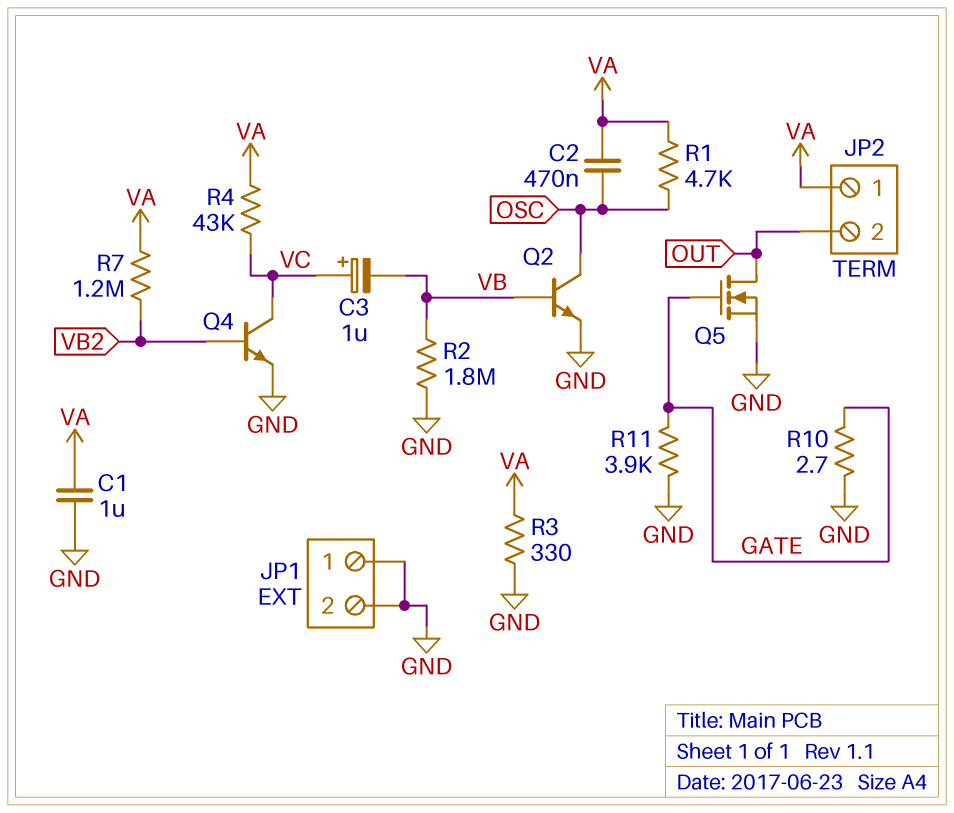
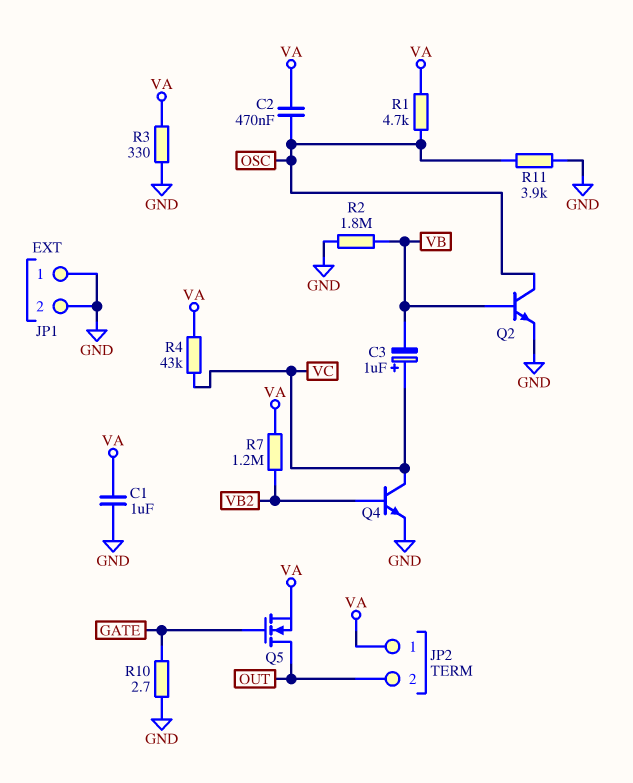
Q5: NMOS (G GATE, D OUT, S GND) -> NMOS (G GATE, D OUT, S VA)
R11: 3.9k (GATE, GND) -> 3.9k (GND, OSC)

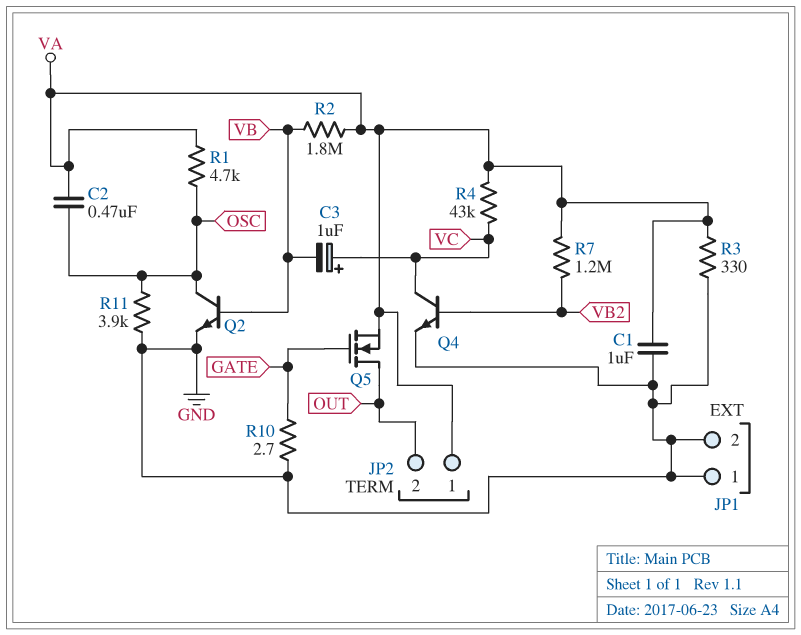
R2: 1.8M (GND, VB) -> 1.8M (VA, VB)

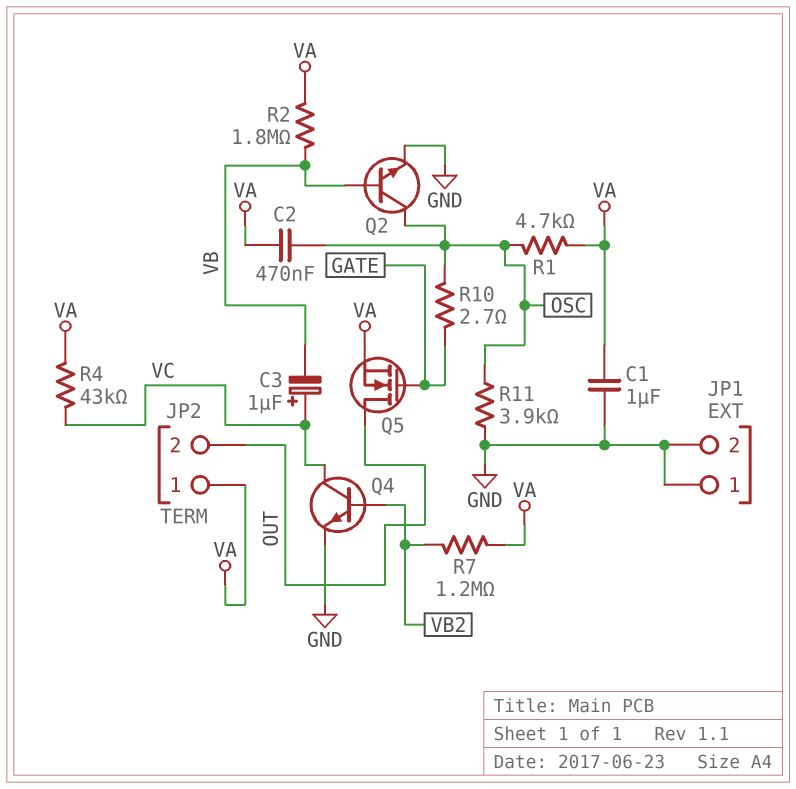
R3: 330 (GND, VA) -> none
R10: 2.7 (GATE, GND) -> 2.7 (GATE, OSC)

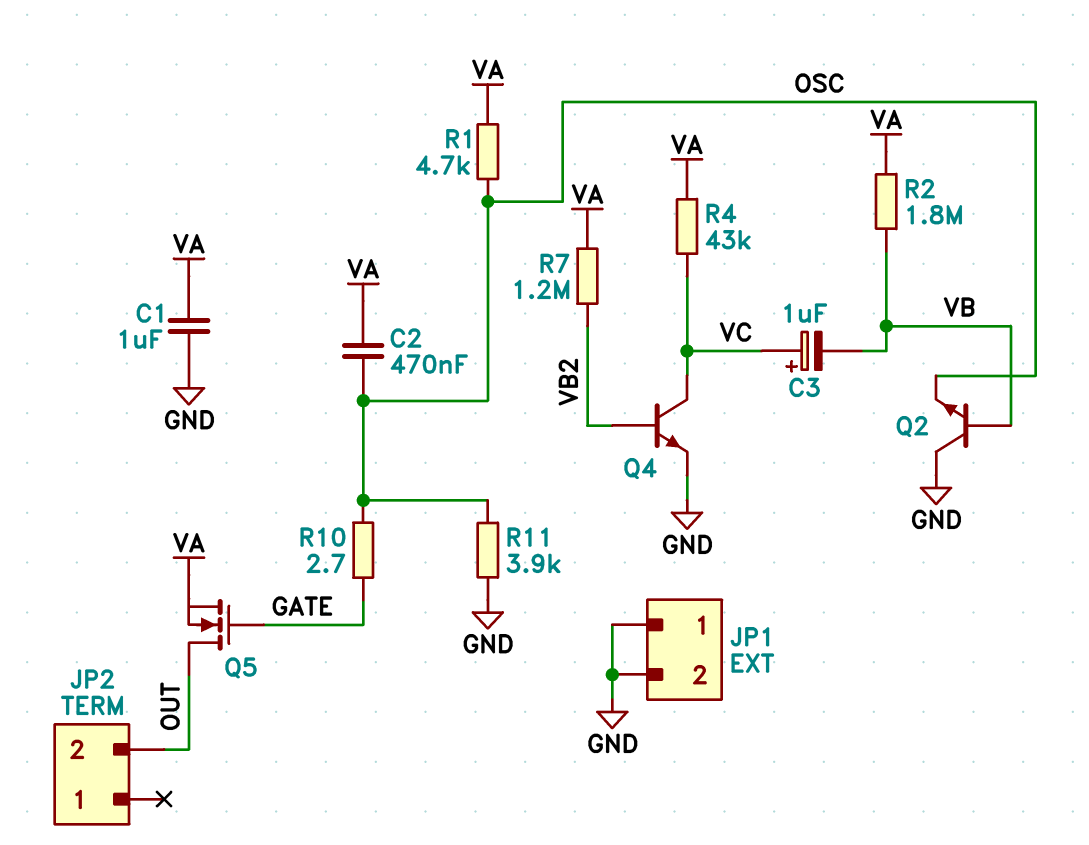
JP2 pin 1: VA -> none
Q2: NPN (B VB, C OSC, E GND) -> NPN (B VB, C GND, E OSC)

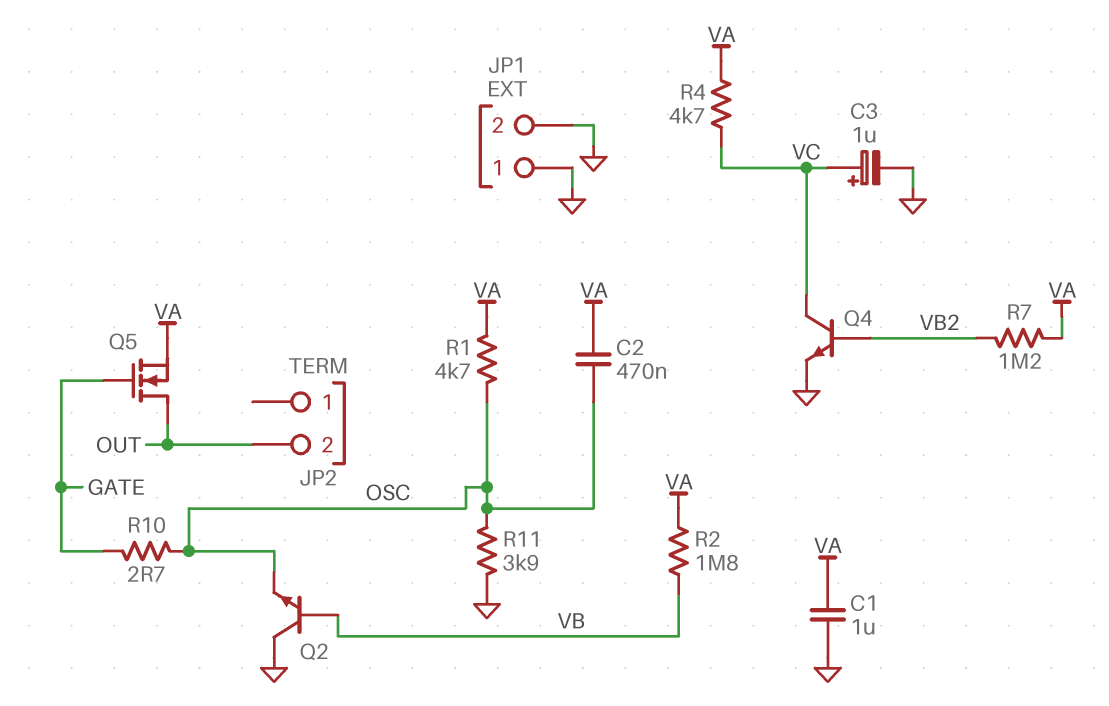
C3: 1uF (plus VC, minus VB) -> 1uF (plus VC, minus GND)
R4: 43k (VA, VC) -> 4.7k (VA, VC)

